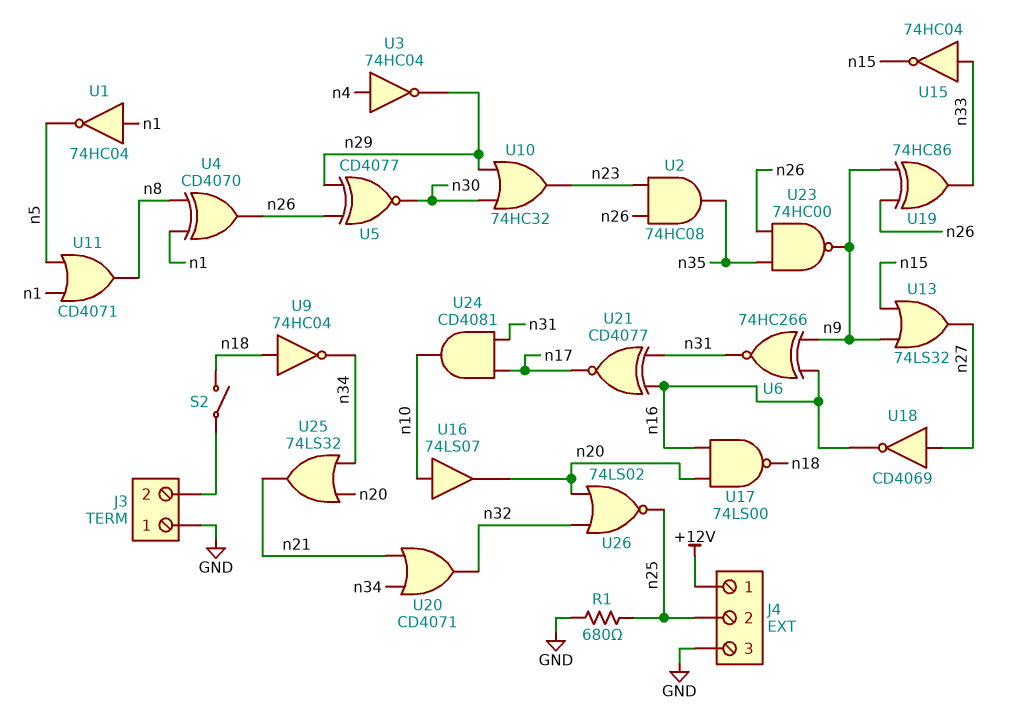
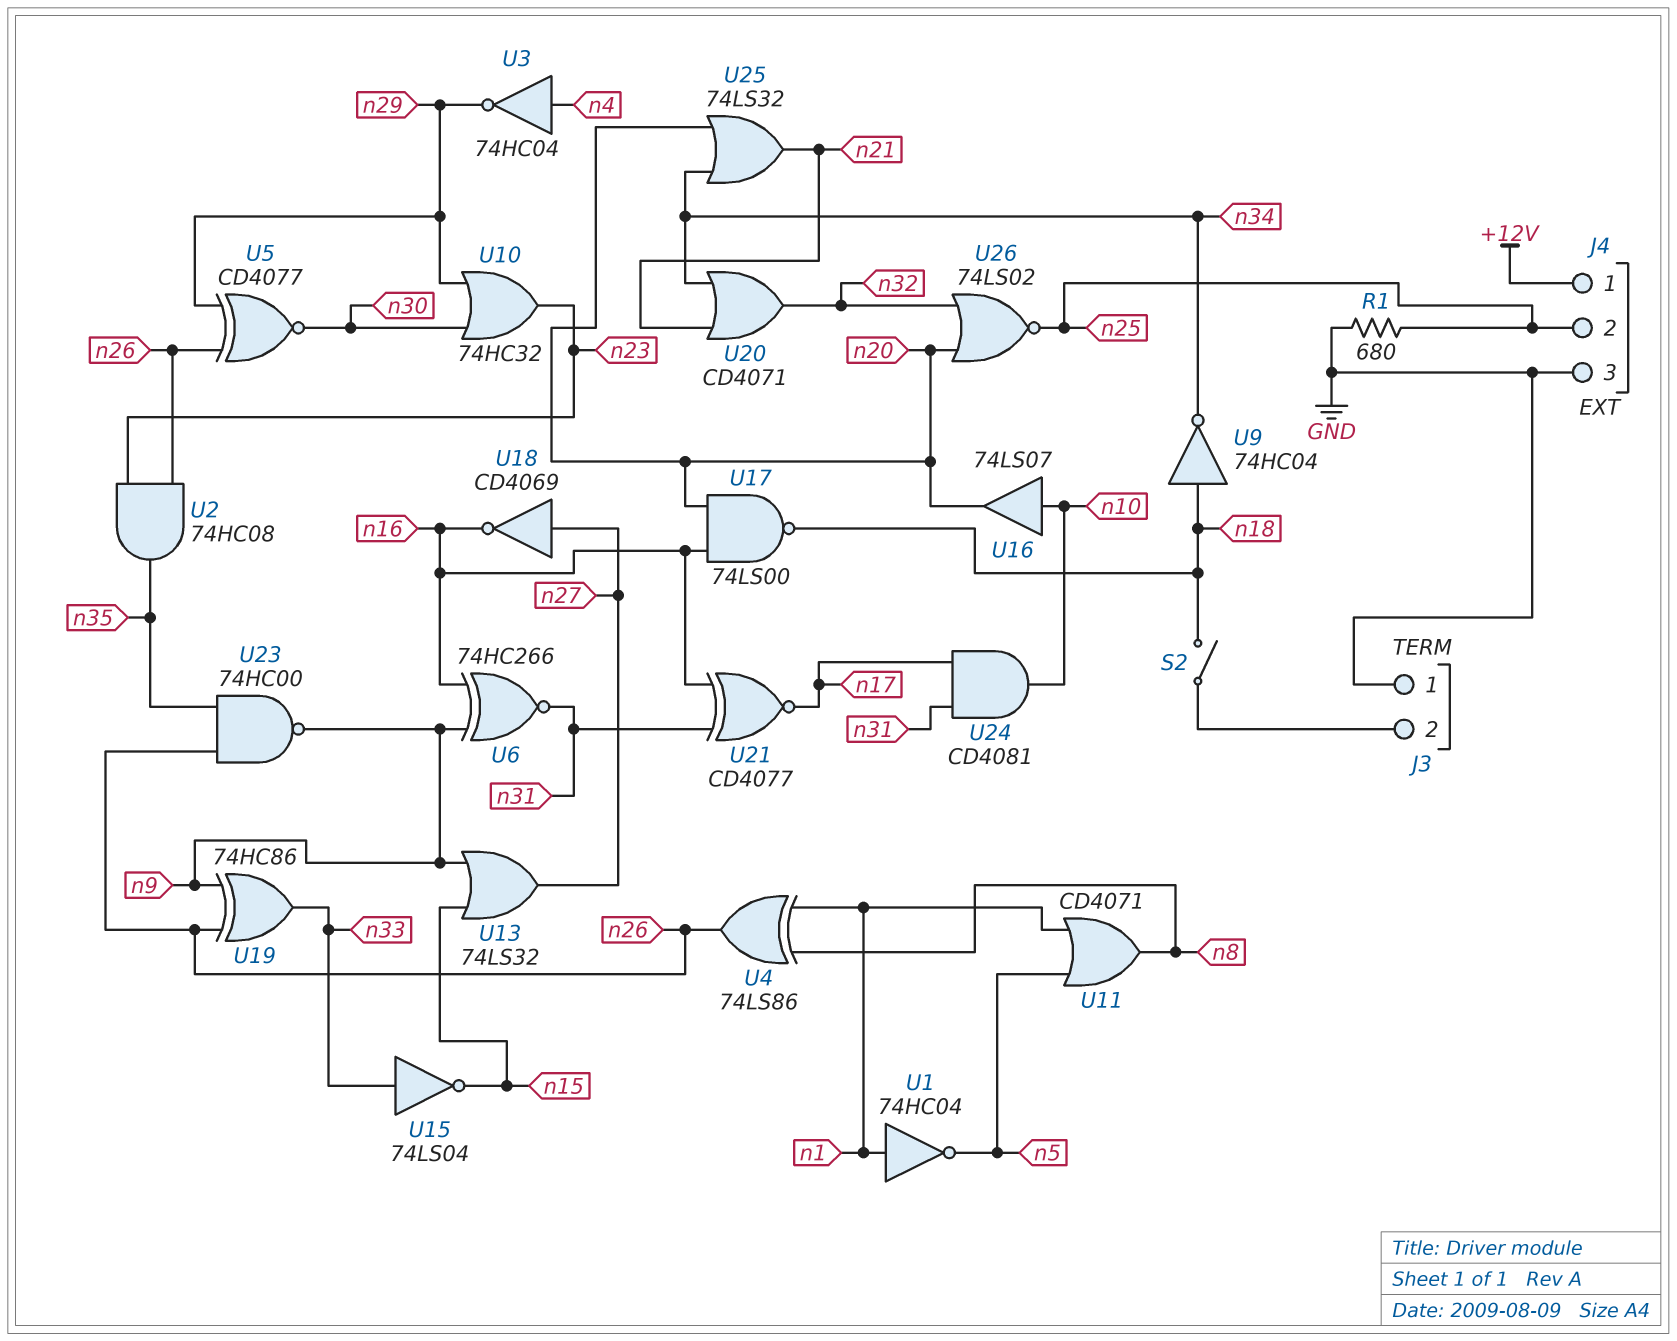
U4: XOR CD4070 (in n1, in n8, out n26) -> XOR 74LS86 (in n1, in n8, out n26)
U15: NOT 74HC04 (in n33, out n15) -> NOT 74LS04 (in n33, out n15)

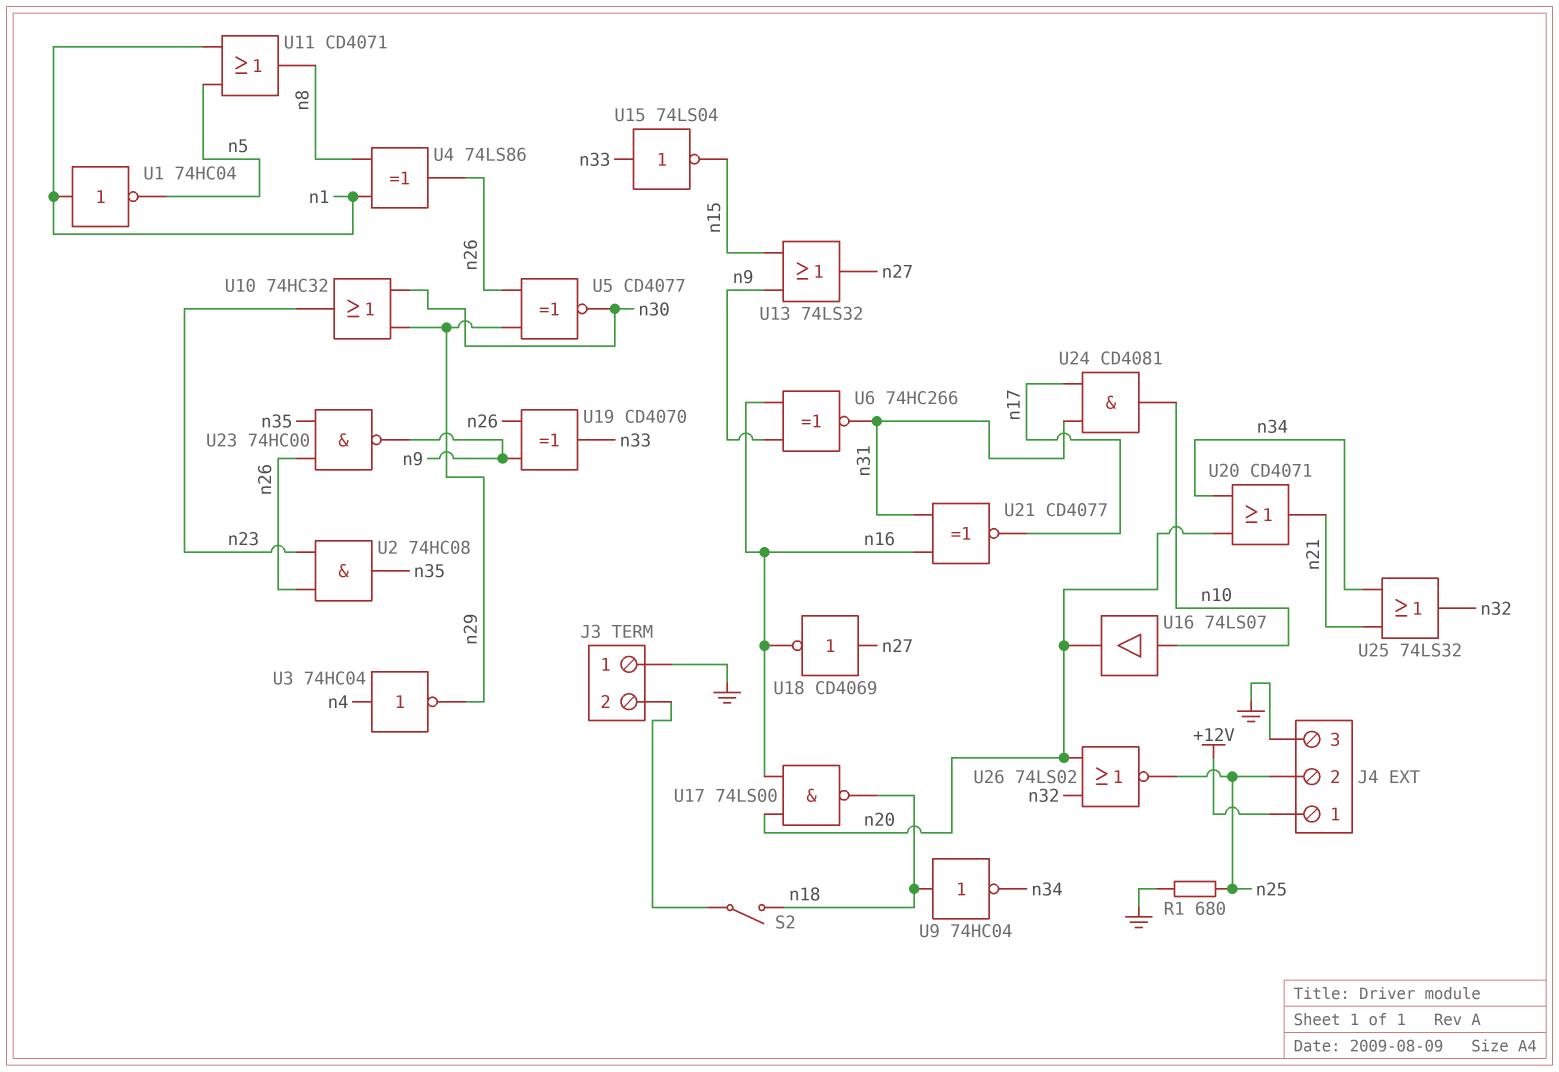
U19: XOR 74HC86 (in n9, in n26, out n33) -> XOR CD4070 (in n9, in n26, out n33)
U20: OR CD4071 (in n21, in n34, out n32) -> OR CD4071 (in n20, in n34, out n21)
U25: OR 74LS32 (in n20, in n34, out n21) -> OR 74LS32 (in n21, in n34, out n32)

